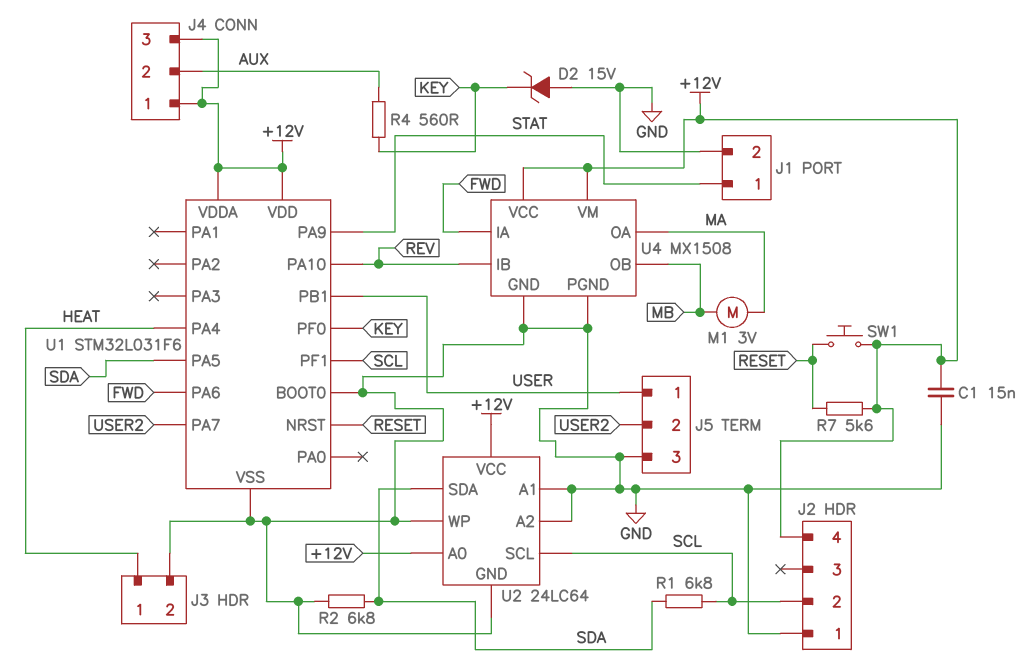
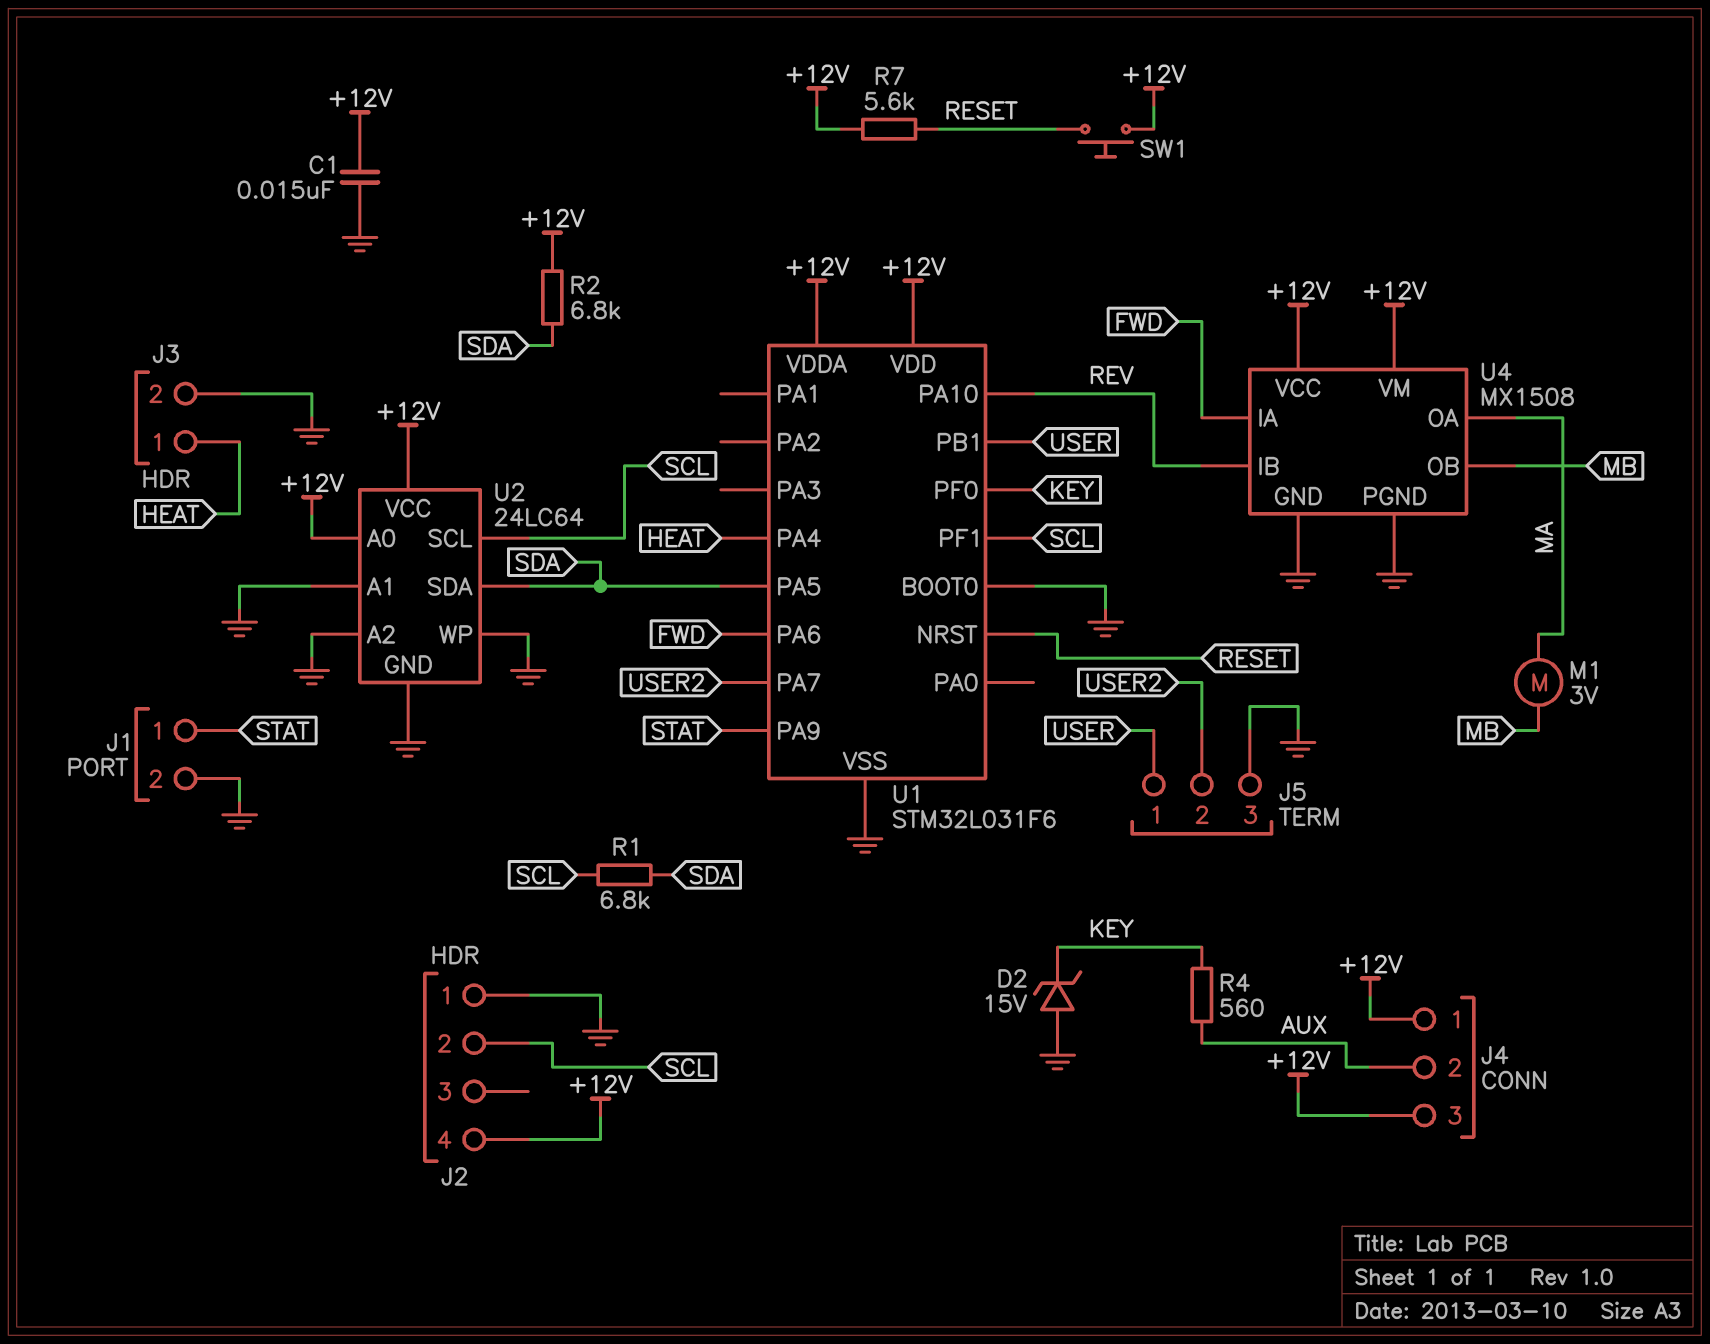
R2: 6.8k (GND, SDA) -> 6.8k (+12V, SDA)

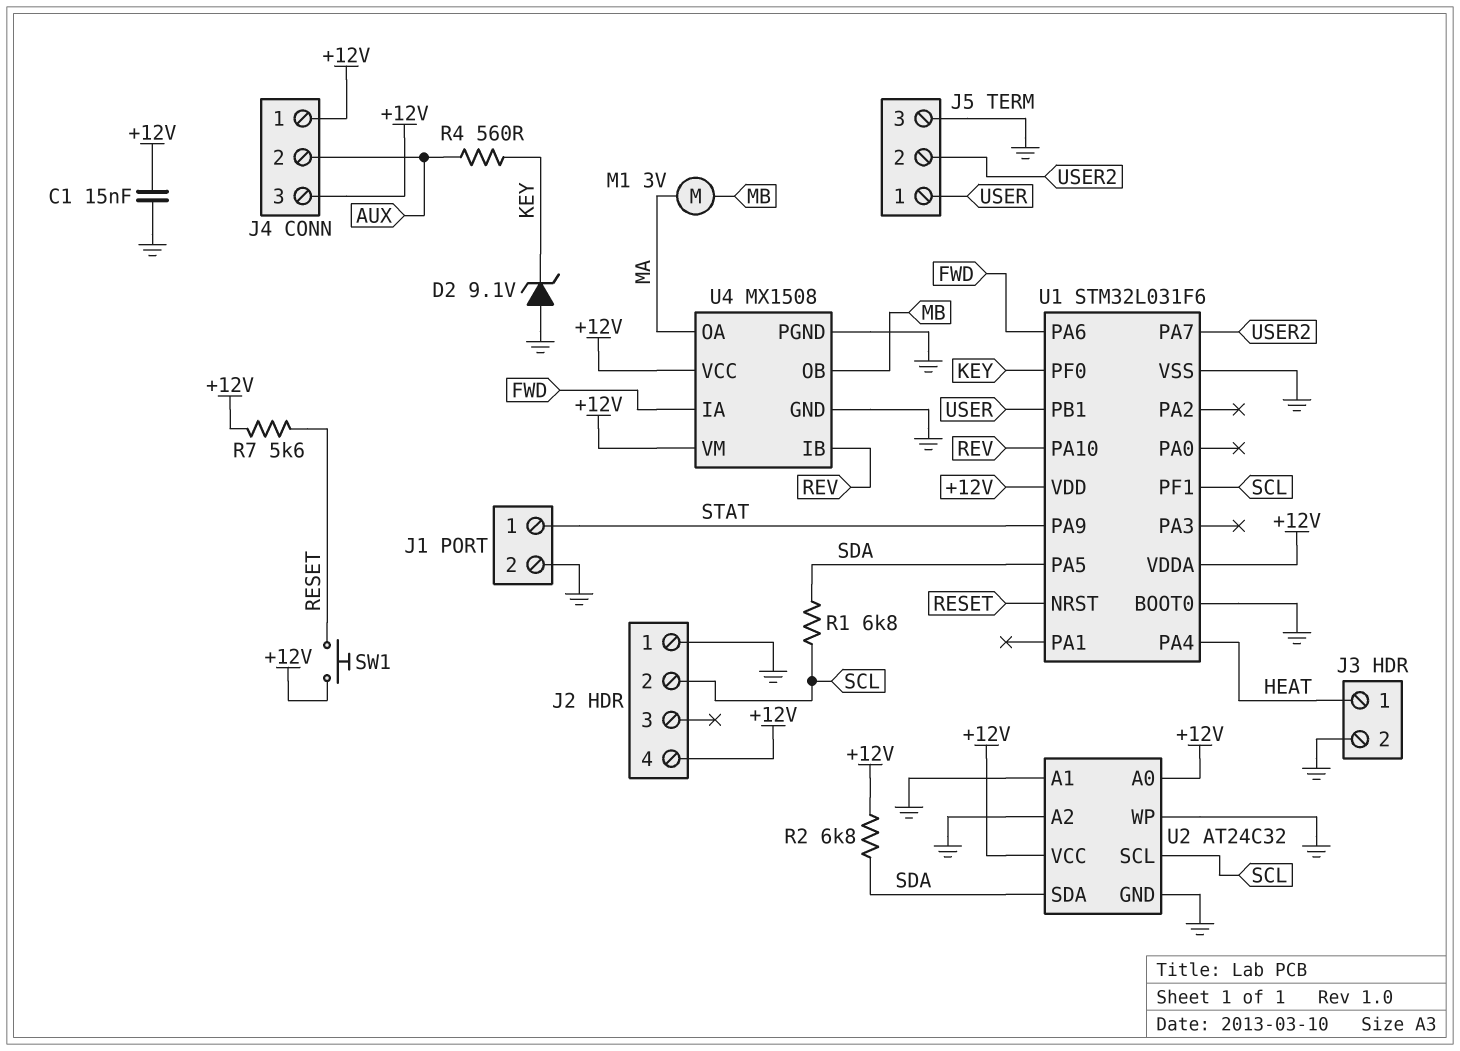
D2: zener 15V (A GND, K KEY) -> zener 9.1V (A GND, K KEY)
U2: 24LC64 -> AT24C32

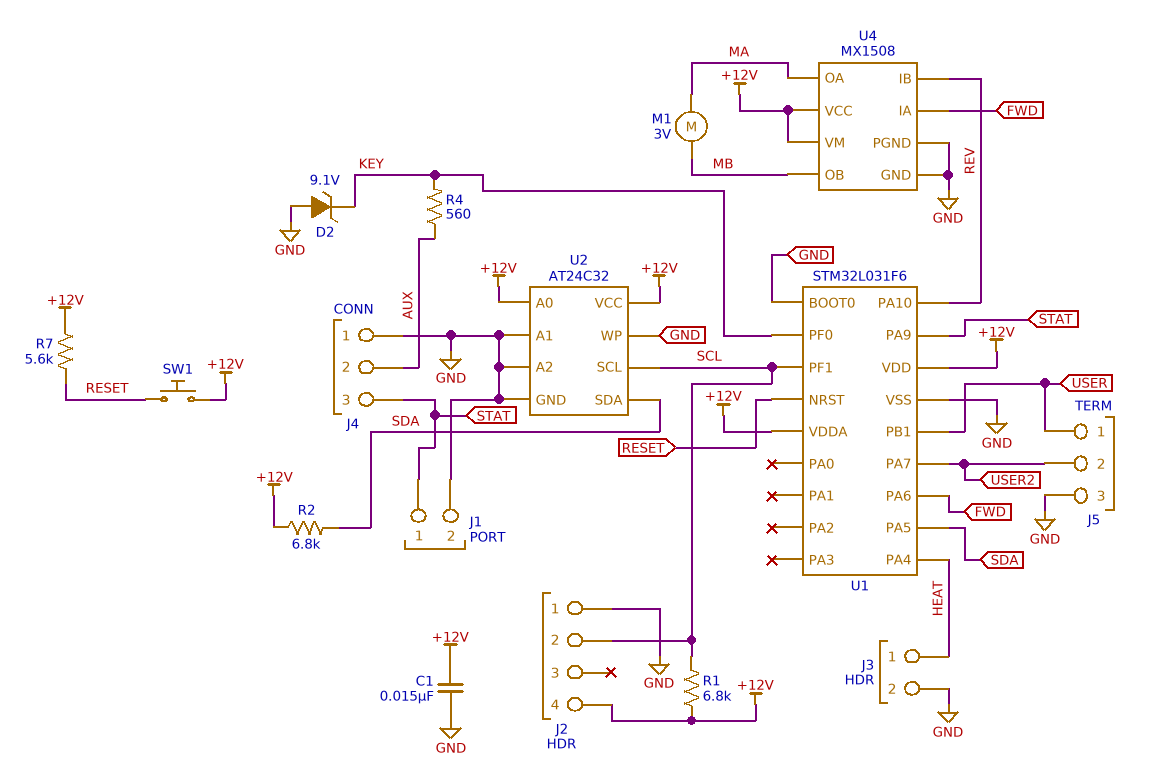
J4 pin 1: +12V -> GND
J4 pin 3: +12V -> STAT
R1: 6.8k (SCL, SDA) -> 6.8k (+12V, SCL)

